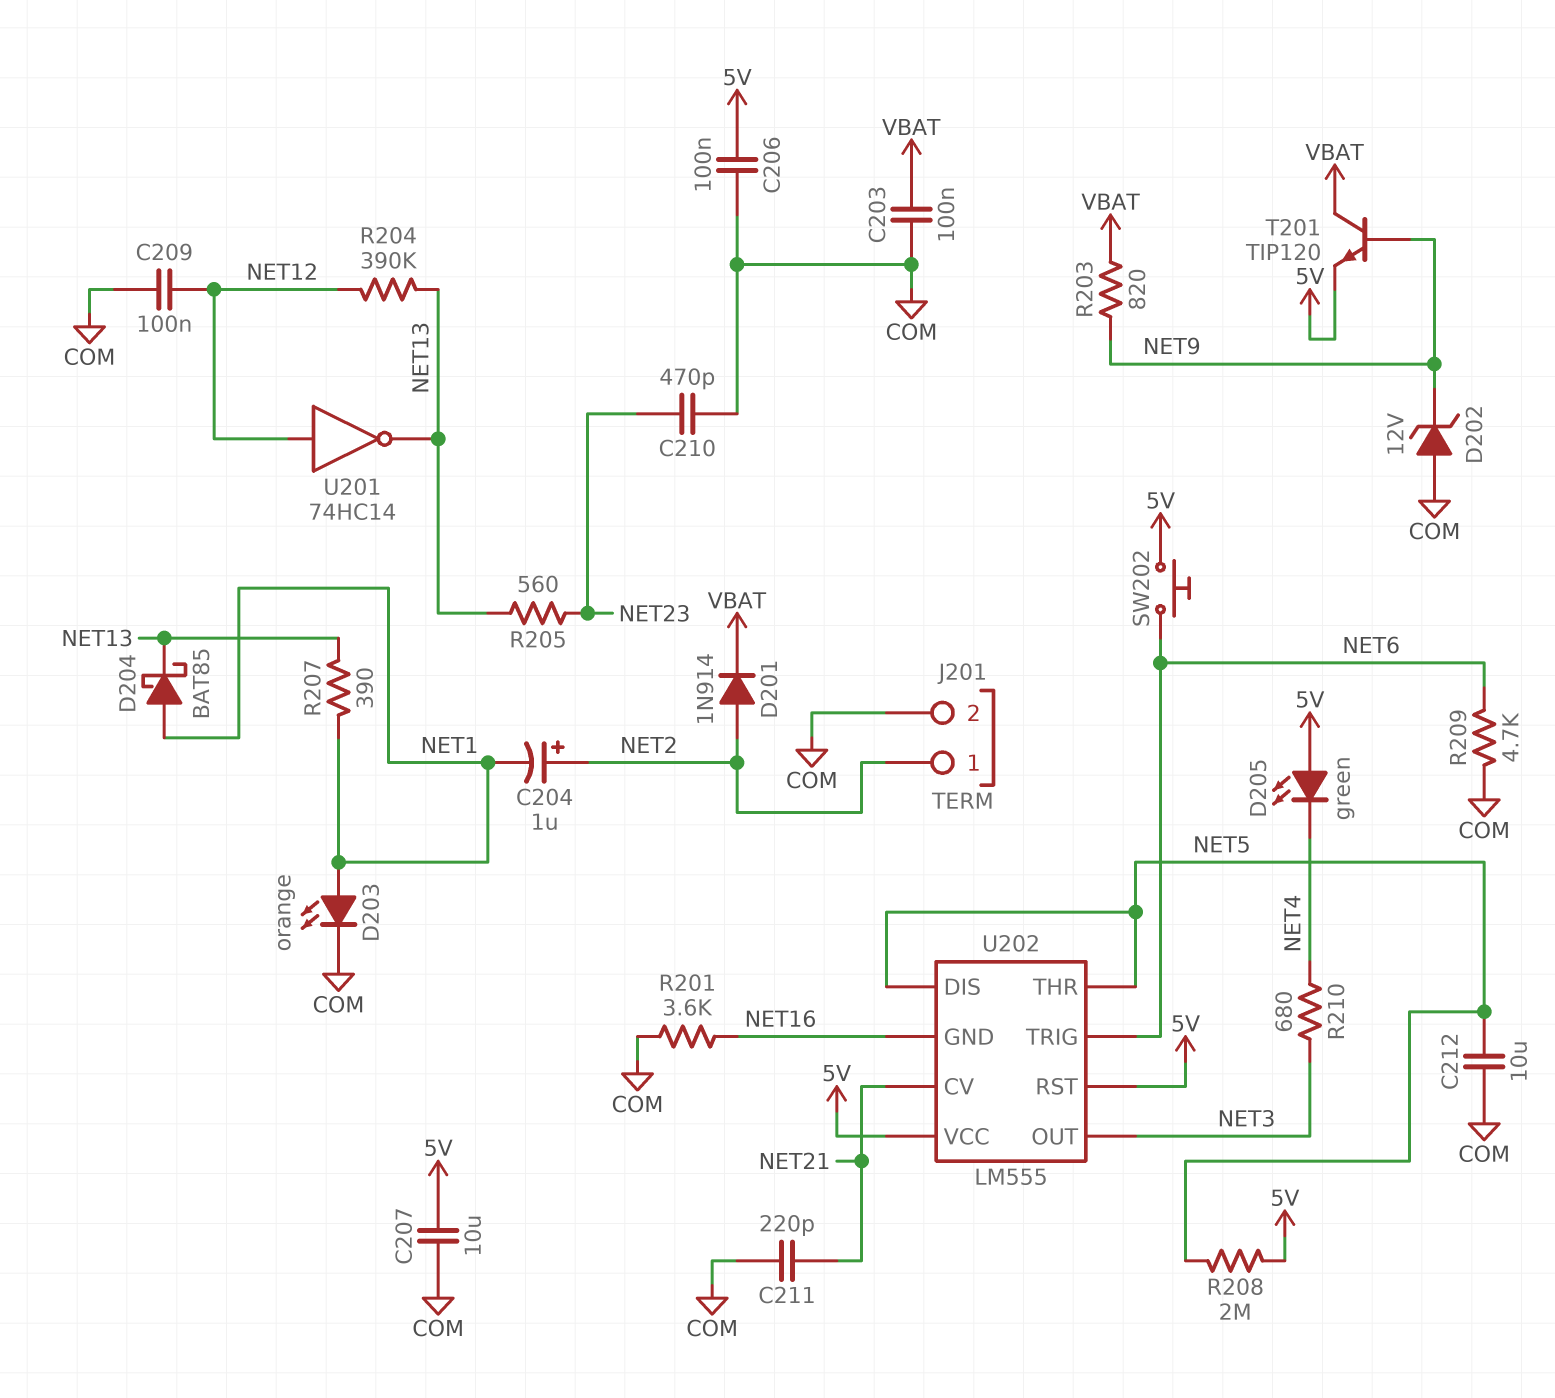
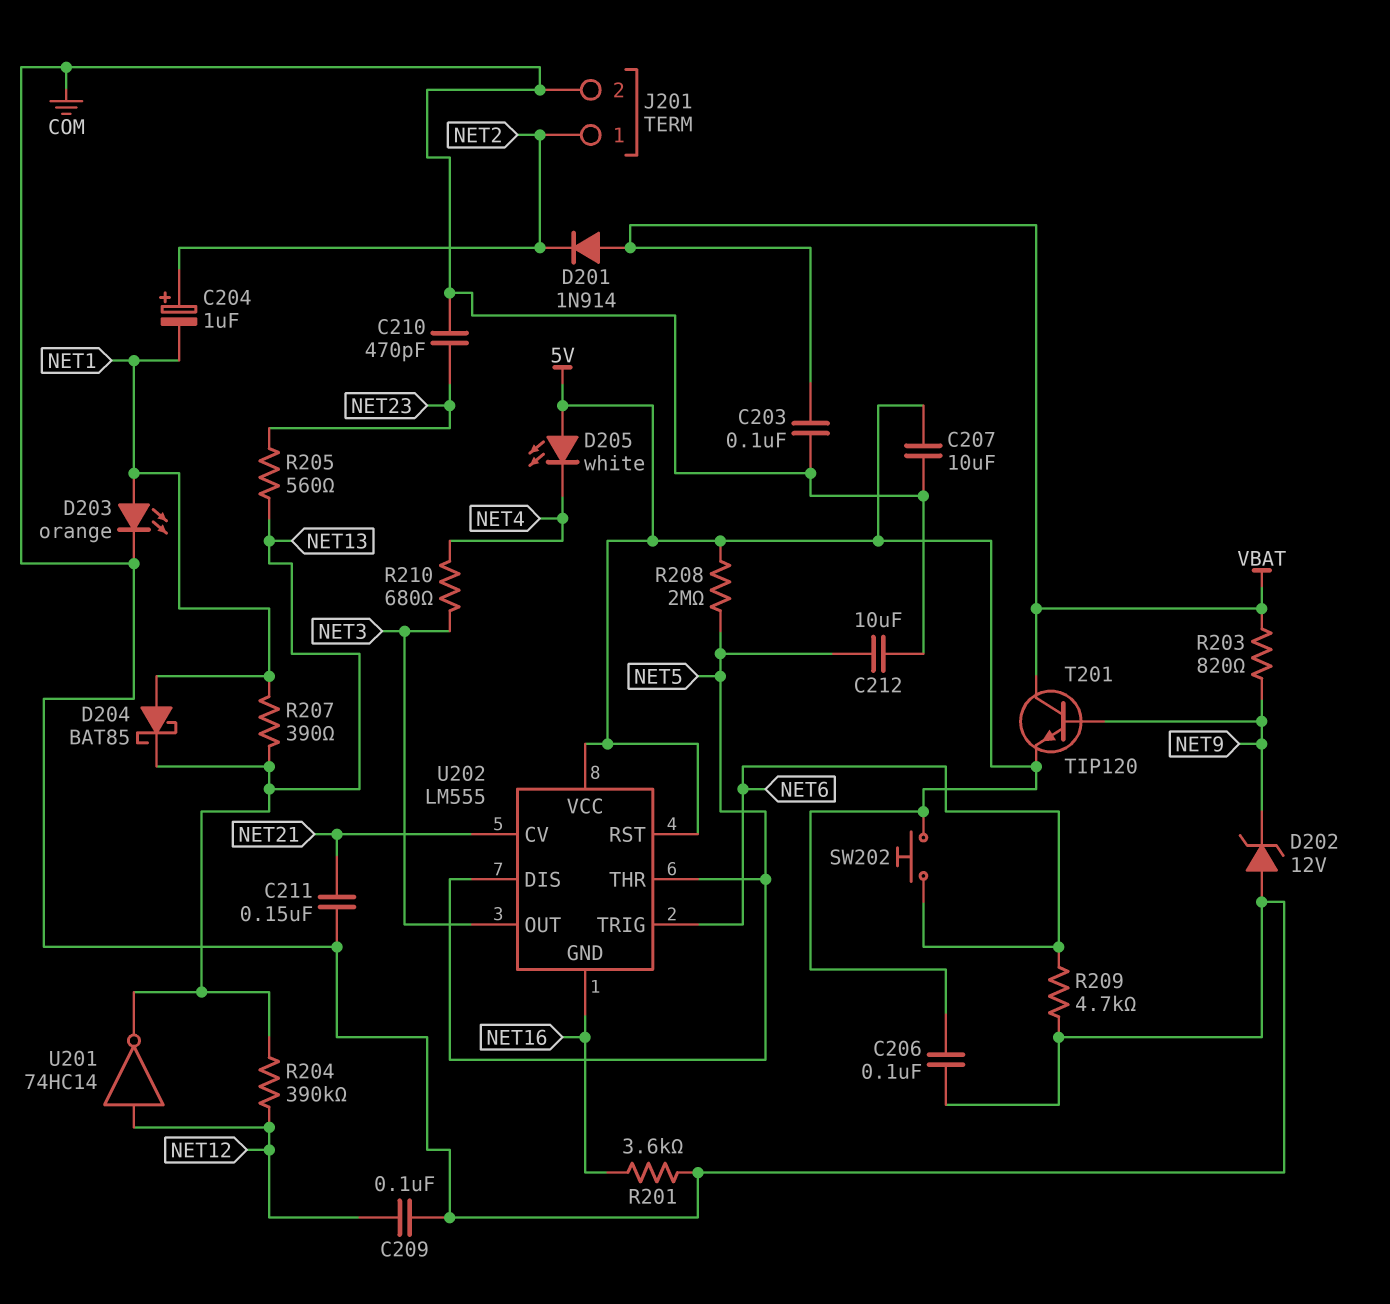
C211: 220pF (COM, NET21) -> 150nF (COM, NET21)
D201: diode 1N914 (A NET2, K VBAT) -> diode 1N914 (A VBAT, K NET2)
D205: LED green (A 5V, K NET4) -> LED white (A 5V, K NET4)

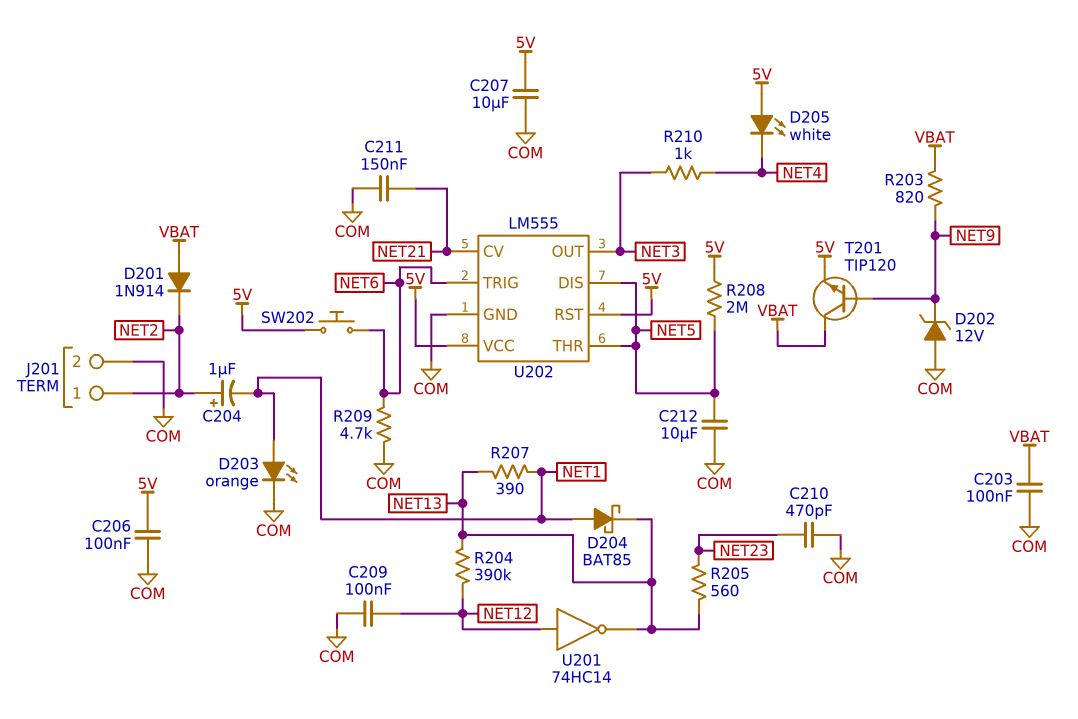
R201: 3.6k (COM, NET16) -> none
R210: 680 (NET3, NET4) -> 1k (NET3, NET4)
U202 pin GND: NET16 -> COM

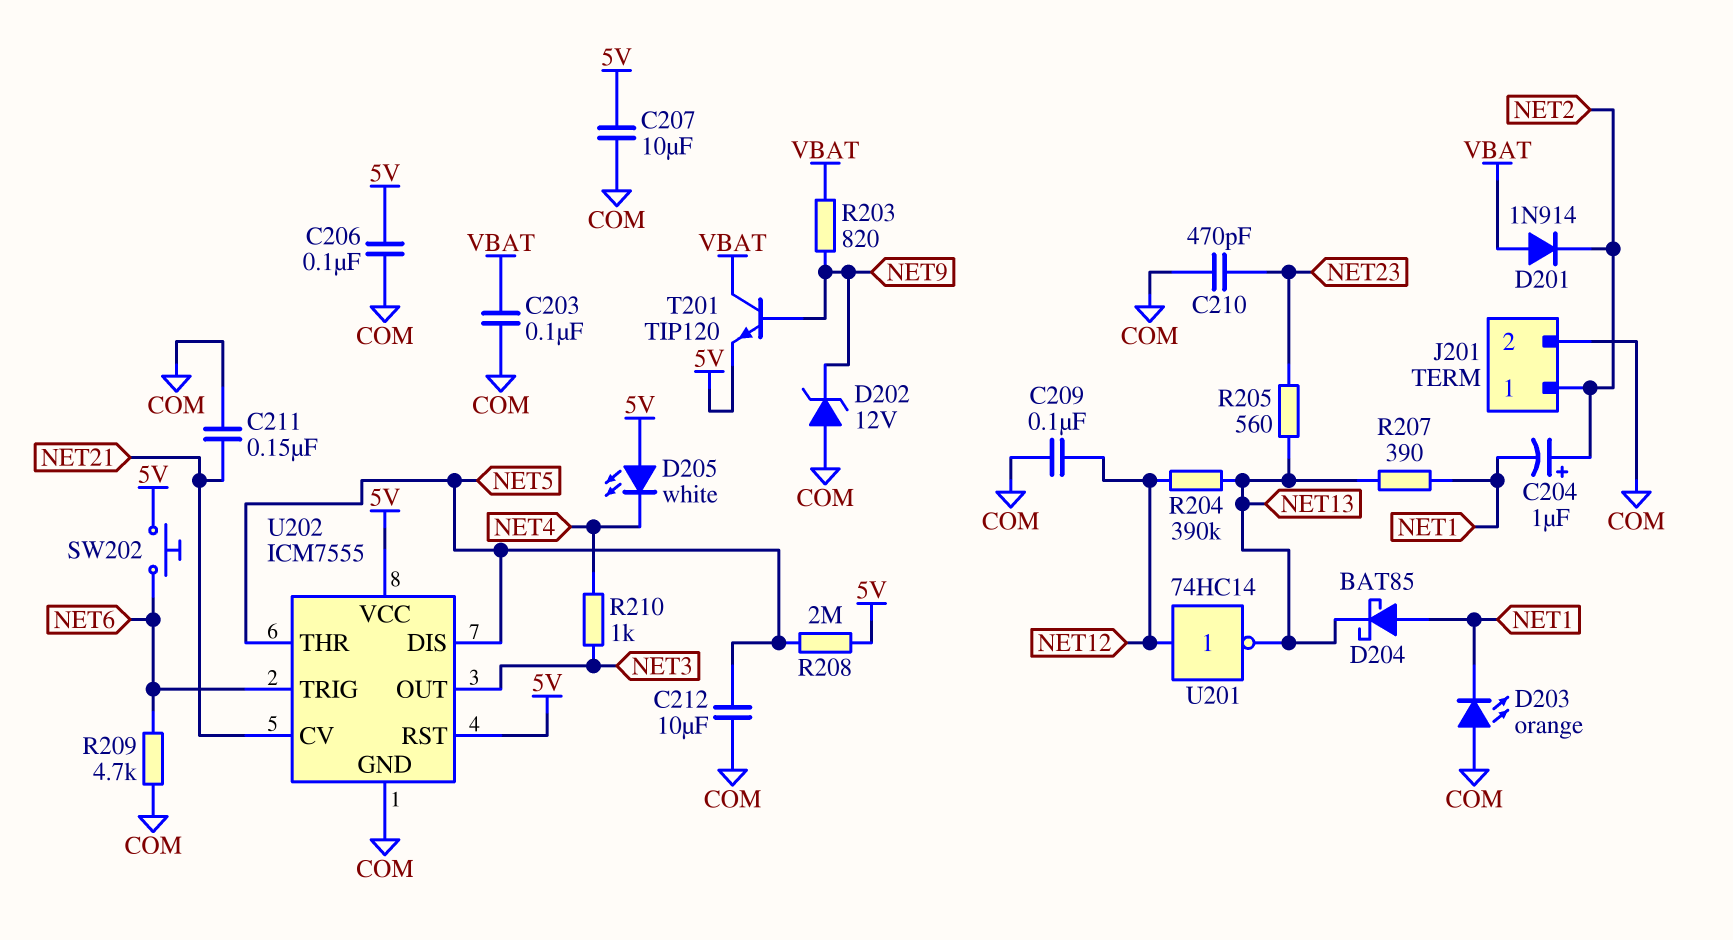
D203: LED orange (A NET1, K COM) -> LED orange (A COM, K NET1)
U202: LM555 -> ICM7555

